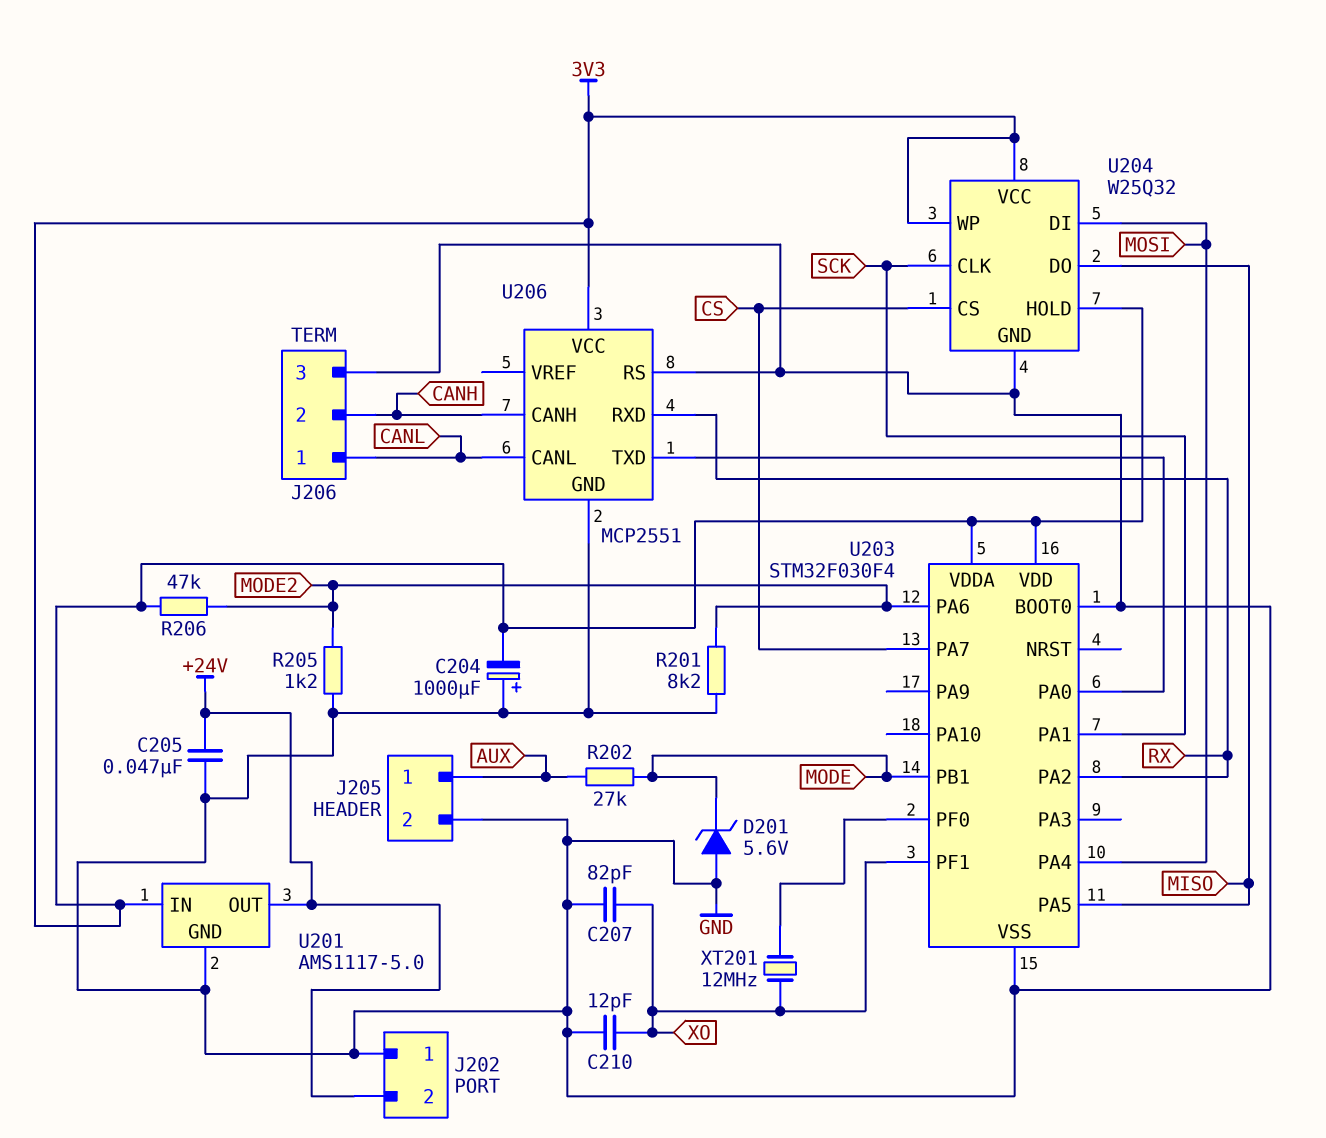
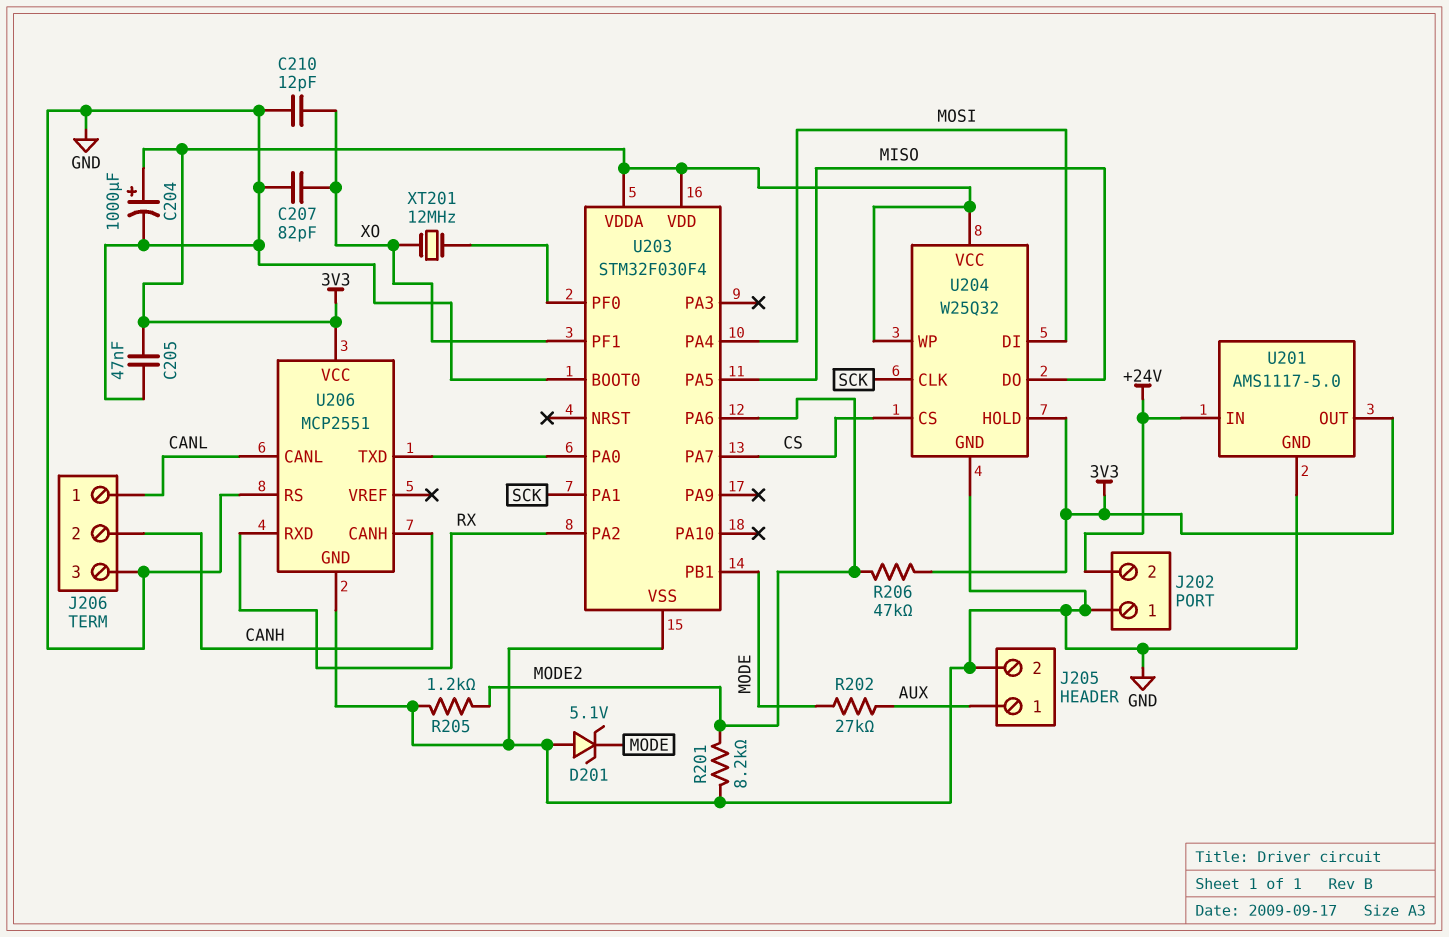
C204: 1000uF (plus GND, minus 3V3) -> 1000uF (plus 3V3, minus GND)
C205: 47nF (+24V, GND) -> 47nF (3V3, GND)
D201: zener 5.6V (A GND, K MODE) -> zener 5.1V (A GND, K MODE)
U201 pin IN: 3V3 -> +24V
U201 pin OUT: +24V -> 3V3

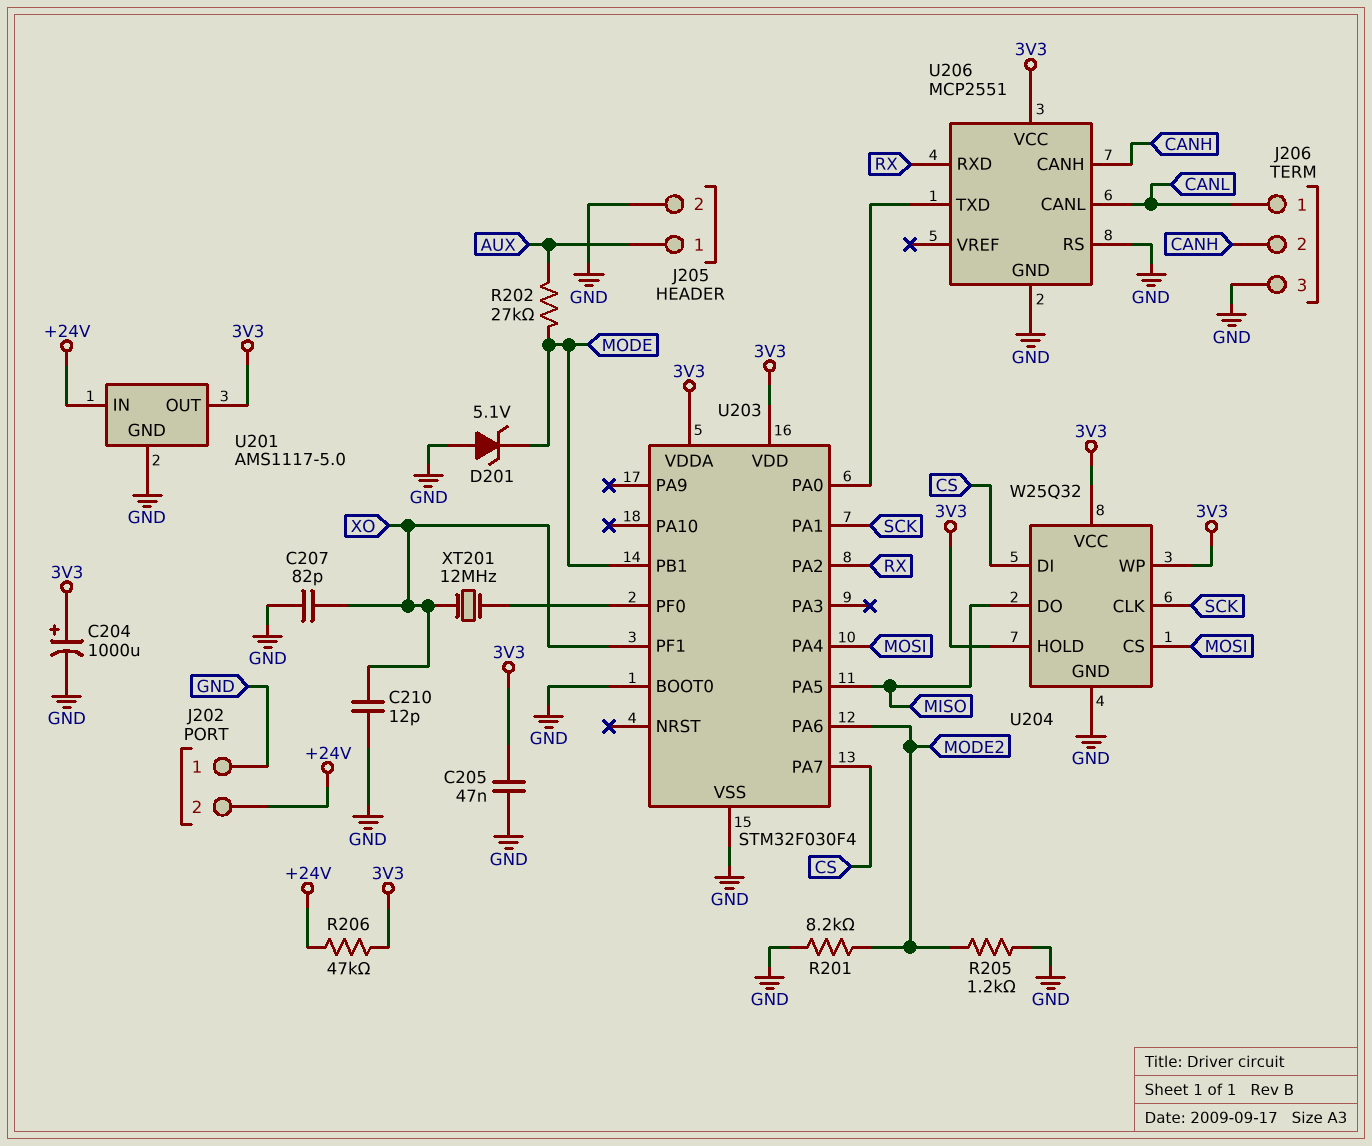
R206: 47k (3V3, MODE2) -> 47k (+24V, 3V3)
U204 pin CS: CS -> MOSI
U204 pin DI: MOSI -> CS

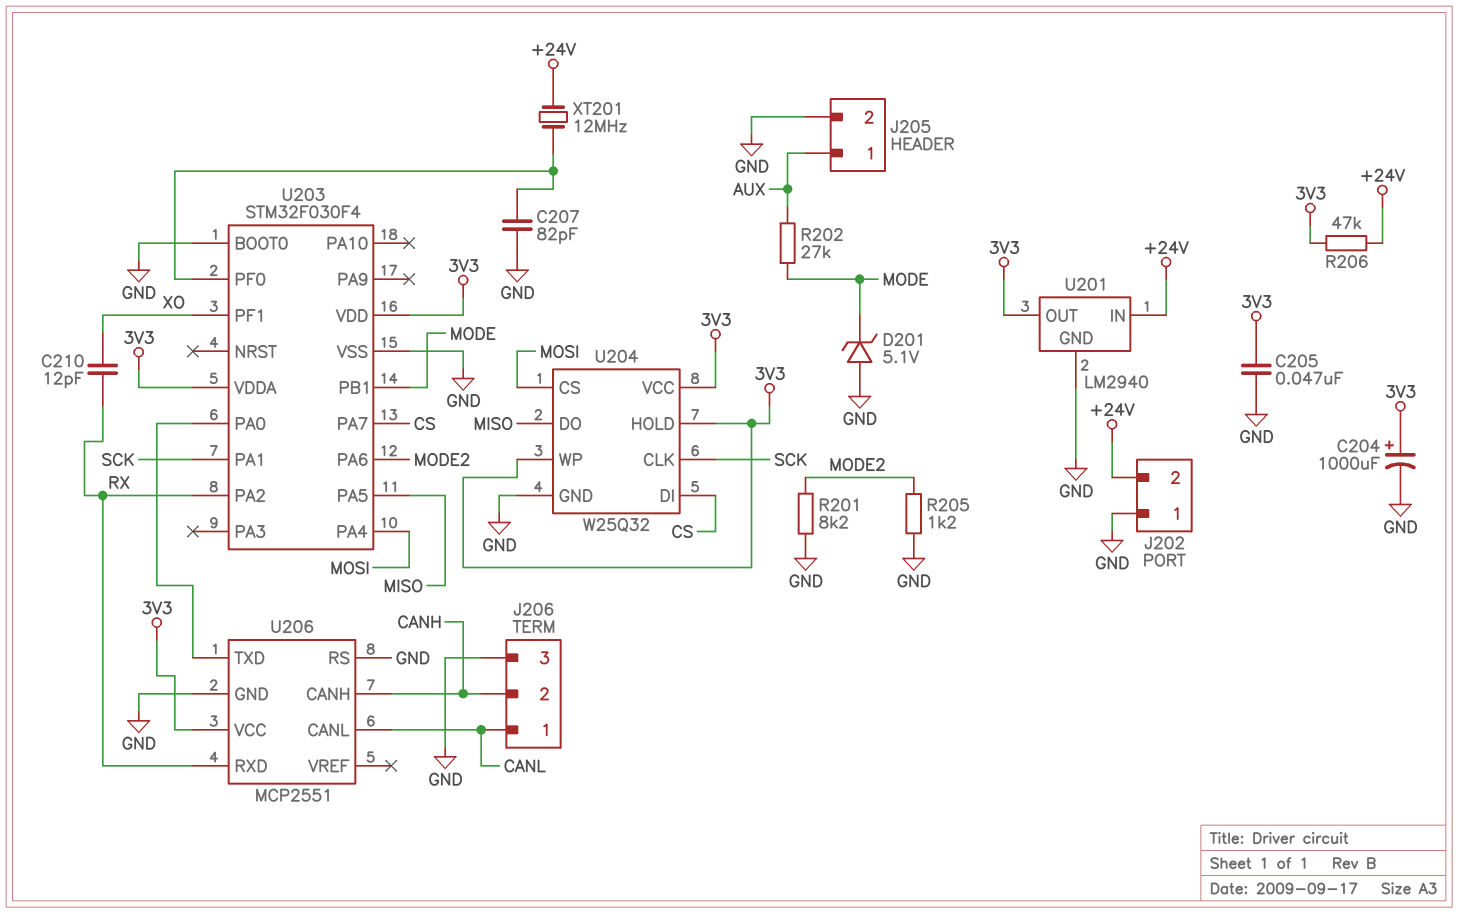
C207: 82pF (GND, XO) -> 82pF (GND, U203/PF0)
C210: 12pF (GND, XO) -> 12pF (RX, XO)
U201: AMS1117-5.0 -> LM2940
XT201: 12MHz (U203/PF0, XO) -> 12MHz (+24V, U203/PF0)

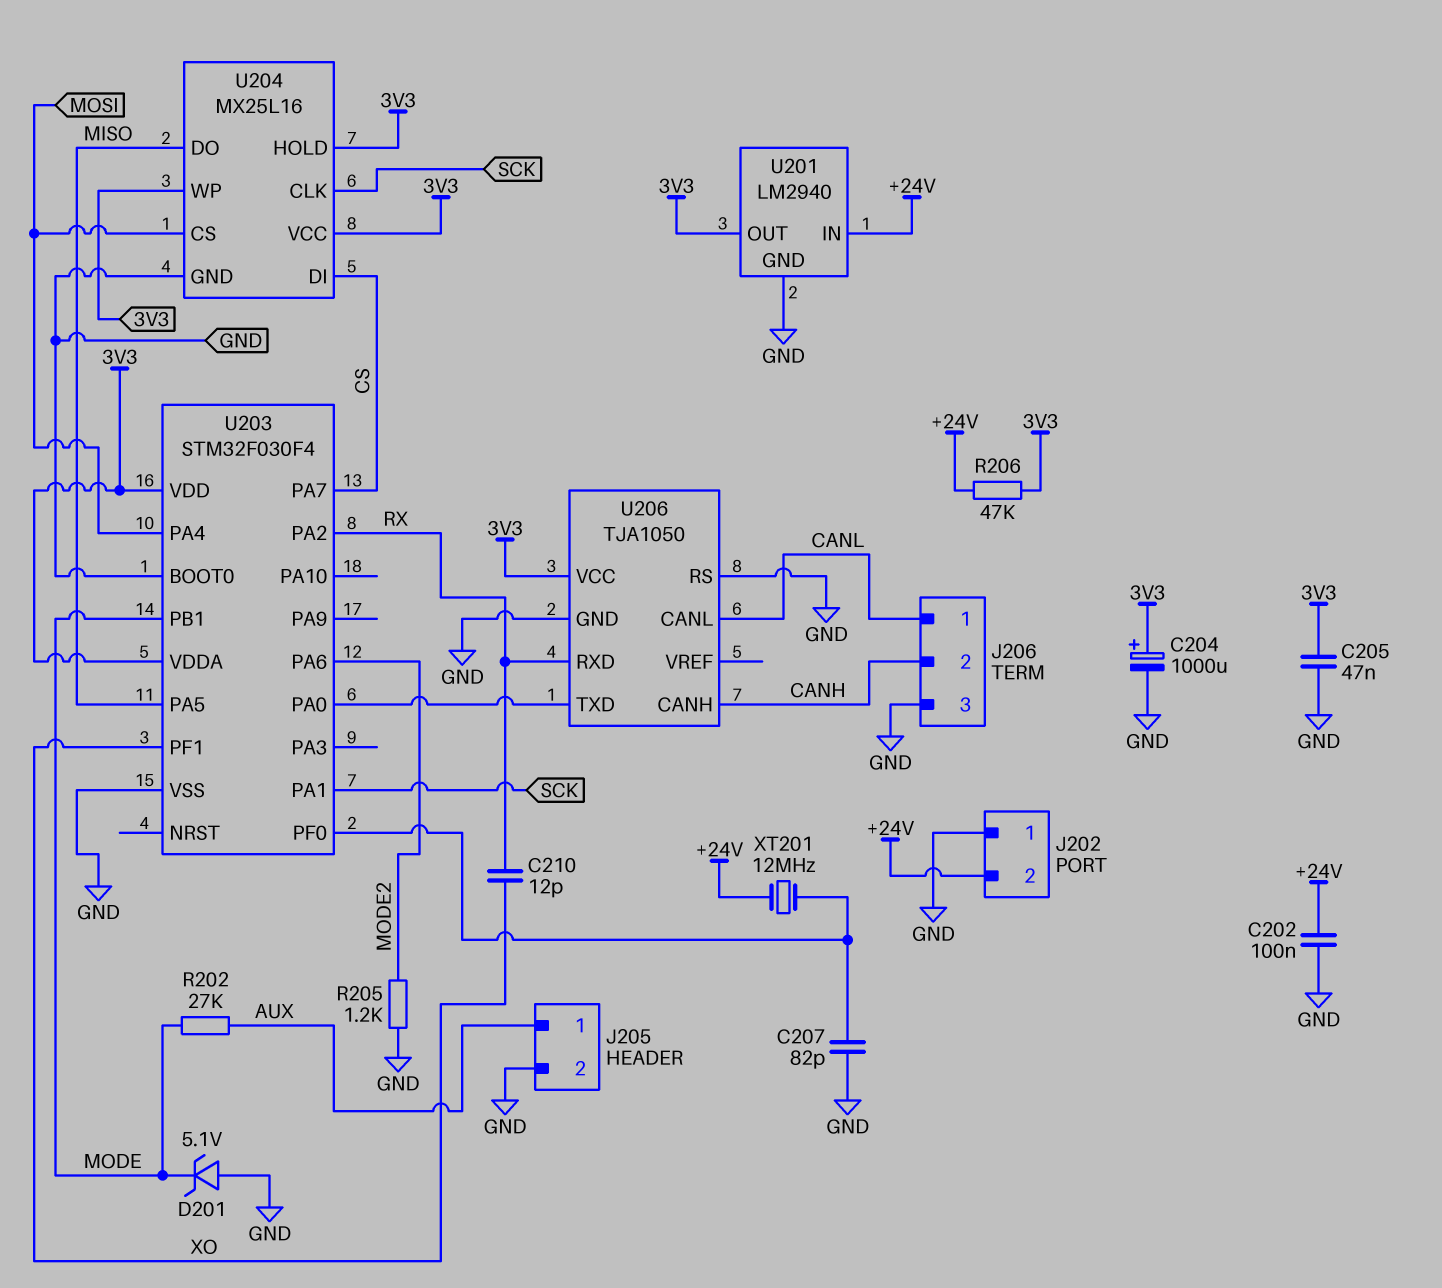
C202: none -> 100nF (+24V, GND)
R201: 8.2k (GND, MODE2) -> none
U204: W25Q32 -> MX25L16
U206: MCP2551 -> TJA1050

